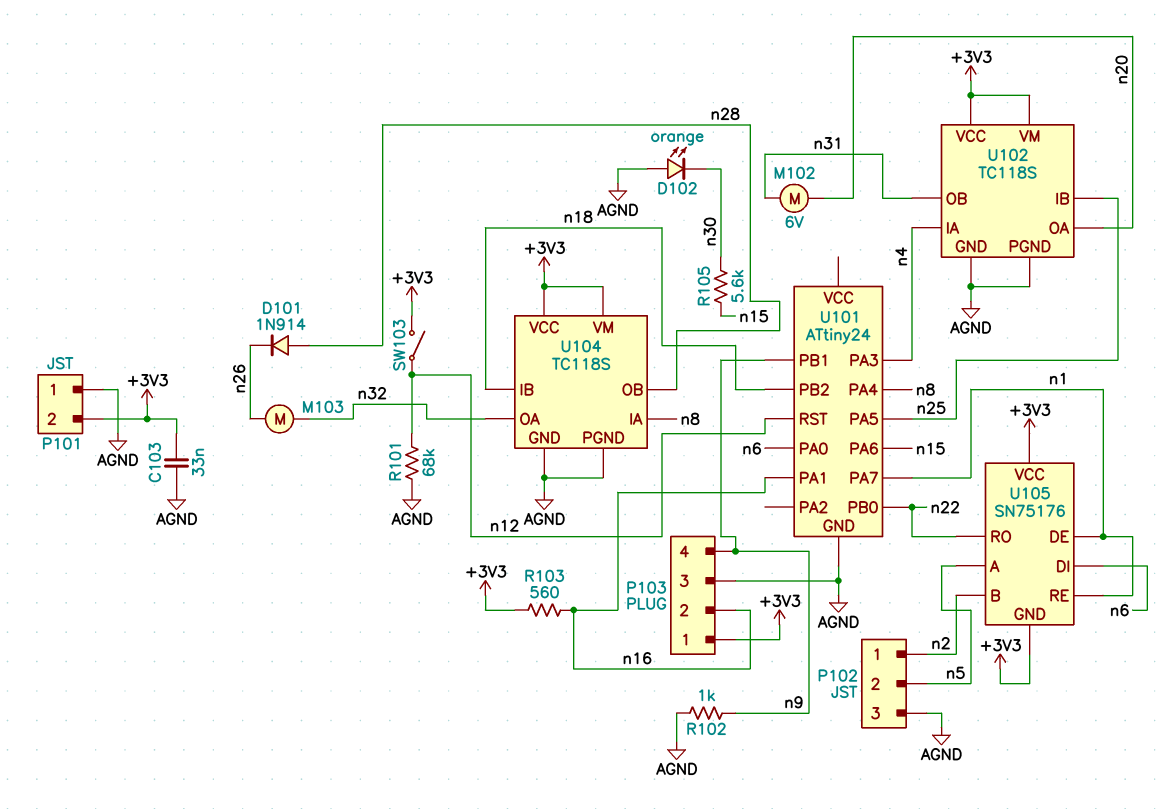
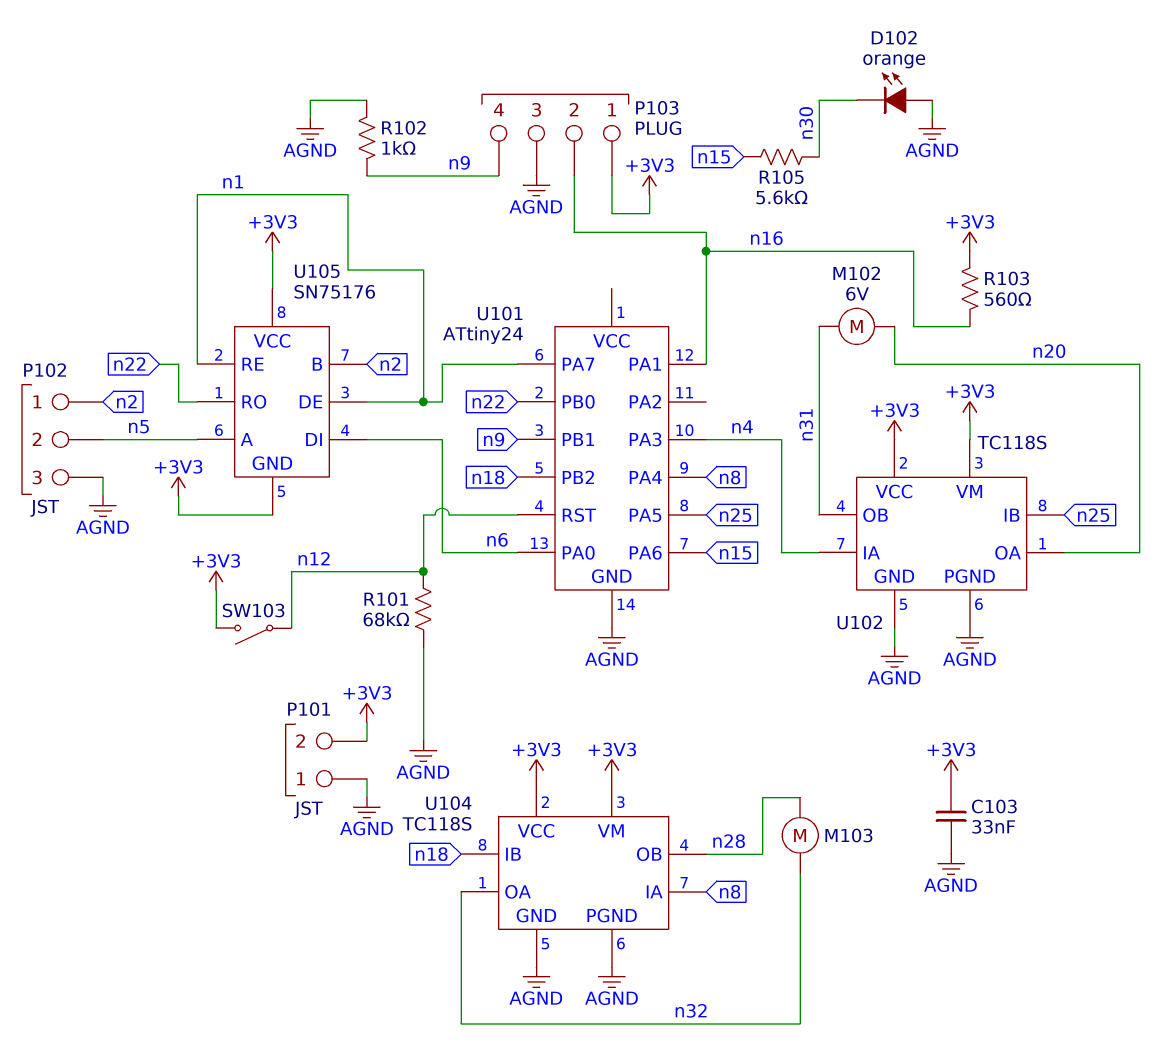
D101: diode 1N914 (A n28, K n26) -> none
M103: motor (n26, n32) -> motor (n28, n32)

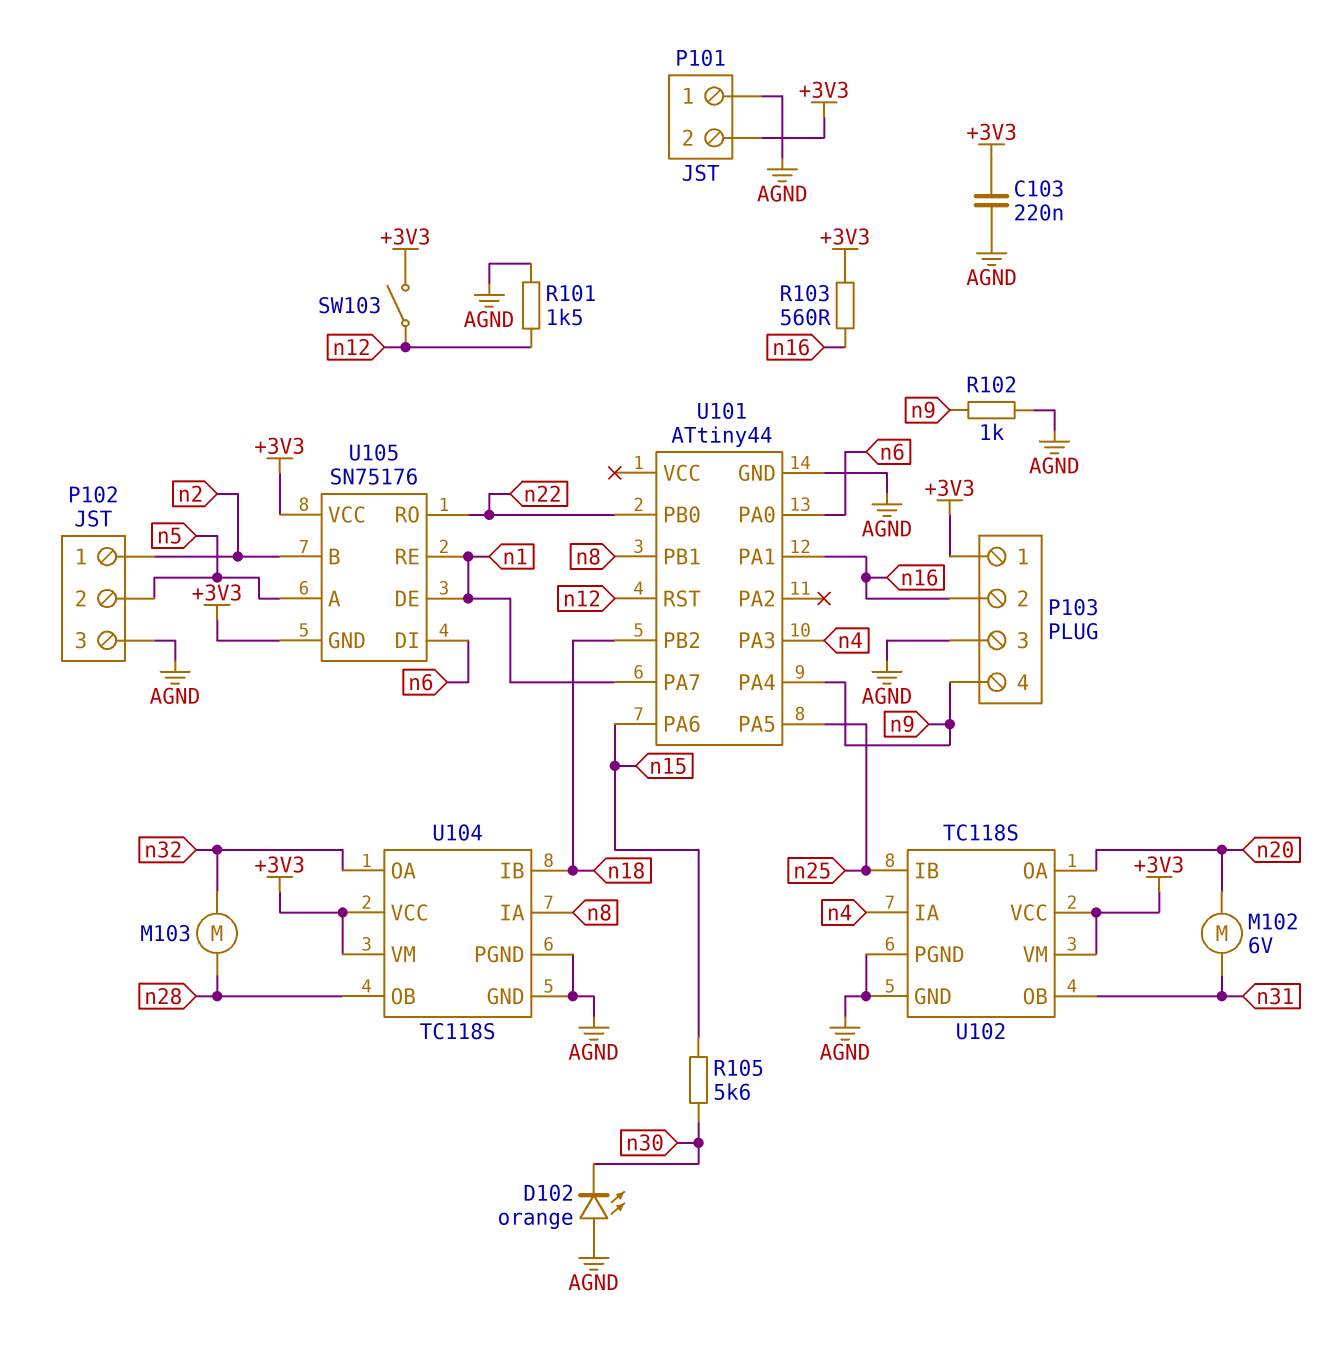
C103: 33nF (+3V3, AGND) -> 220nF (+3V3, AGND)
R101: 68k (AGND, n12) -> 1.5k (AGND, n12)
U101: ATtiny24 -> ATtiny44
U101 pin PA4: n8 -> n9
U101 pin PB1: n9 -> n8

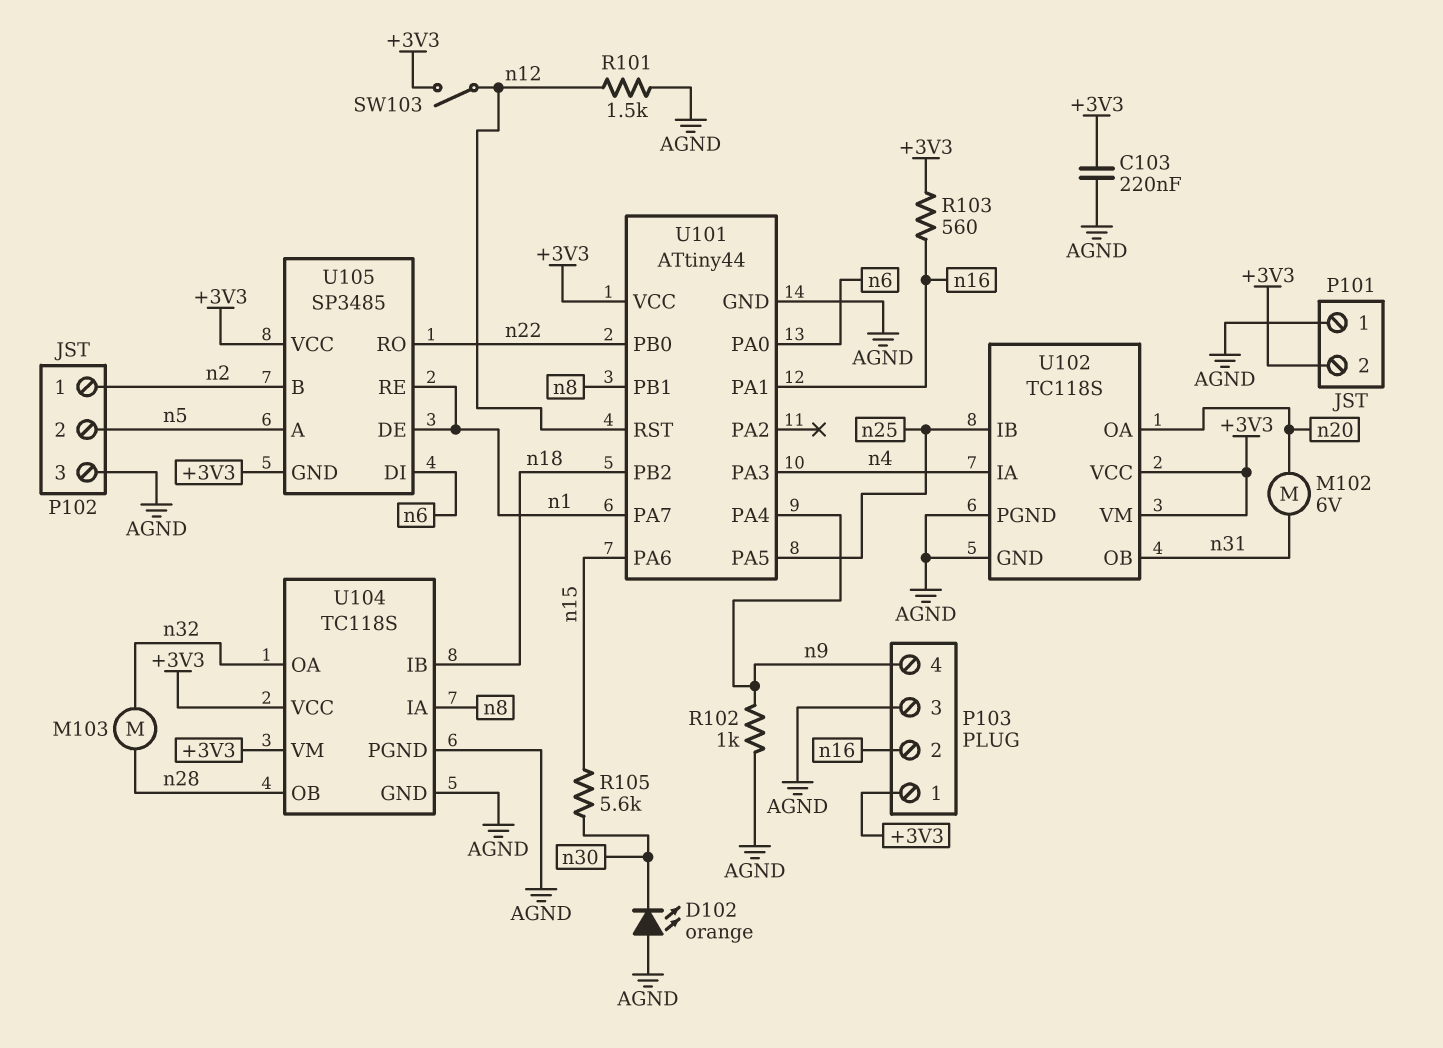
U101 pin VCC: none -> +3V3
U105: SN75176 -> SP3485

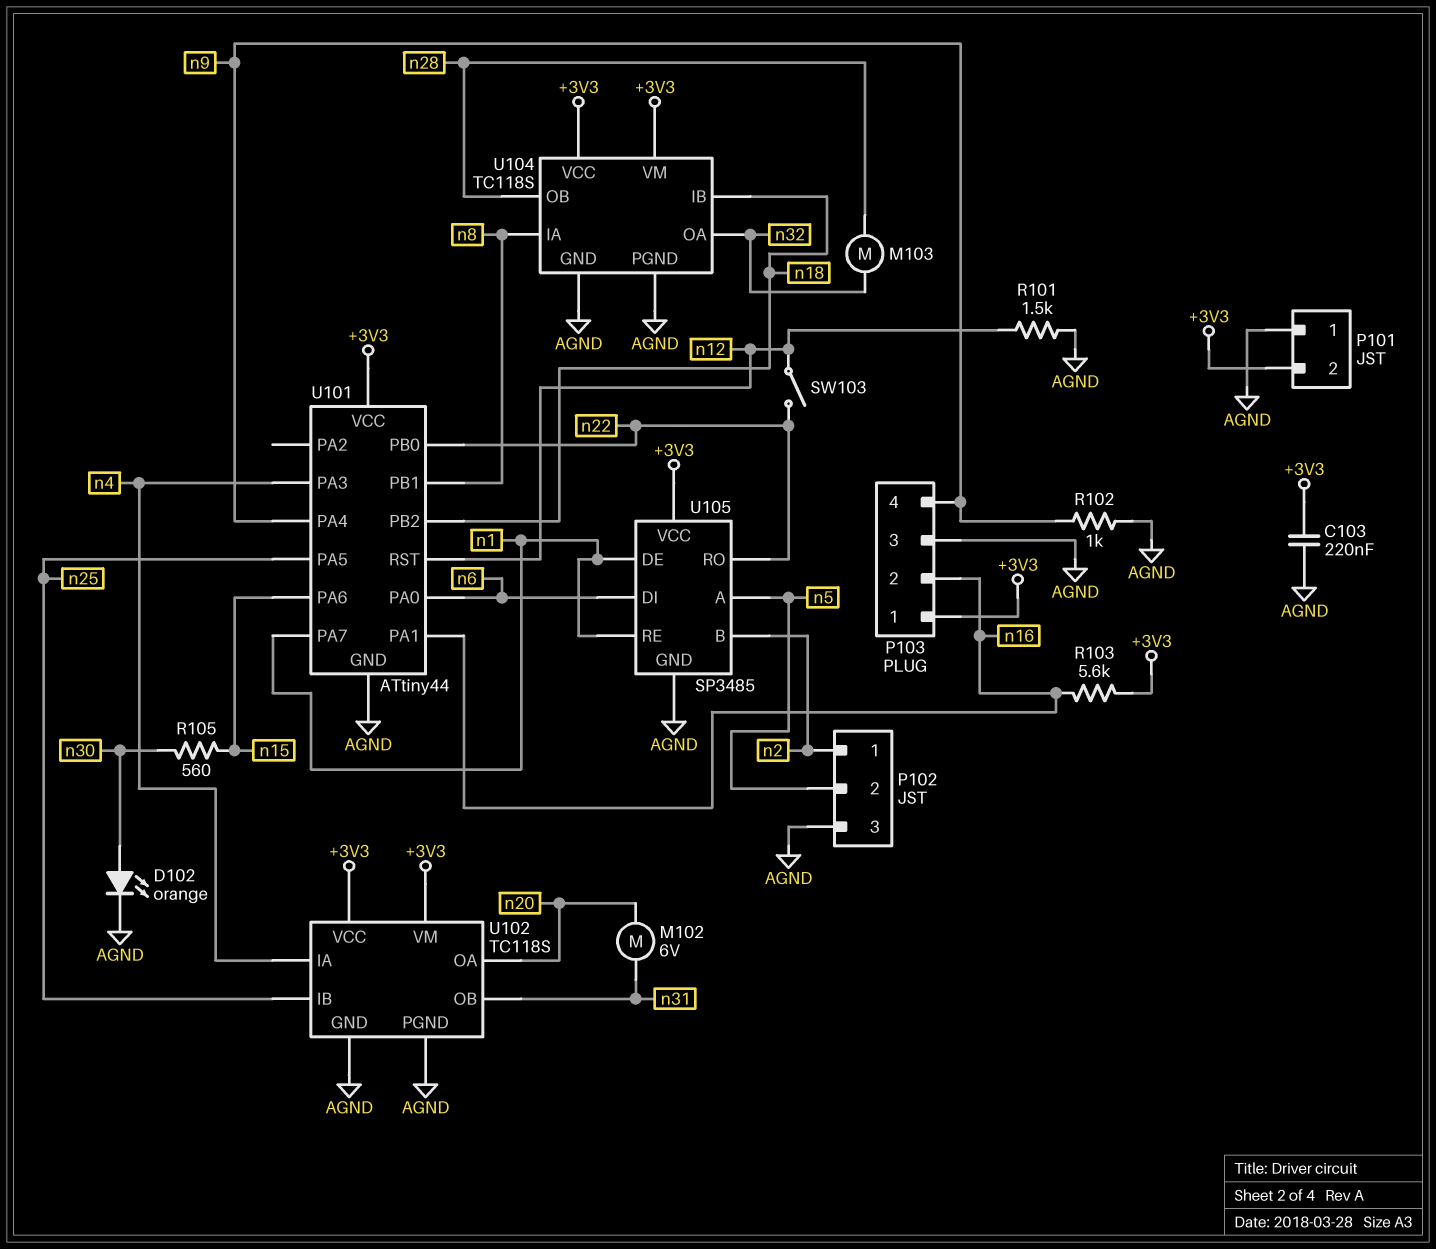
D102: LED orange (A AGND, K n30) -> LED orange (A n30, K AGND)
R103: 560 (+3V3, n16) -> 5.6k (+3V3, n16)
R105: 5.6k (n15, n30) -> 560 (n15, n30)
SW103: switch (+3V3, n12) -> switch (n12, n22)
U105 pin GND: +3V3 -> AGND

